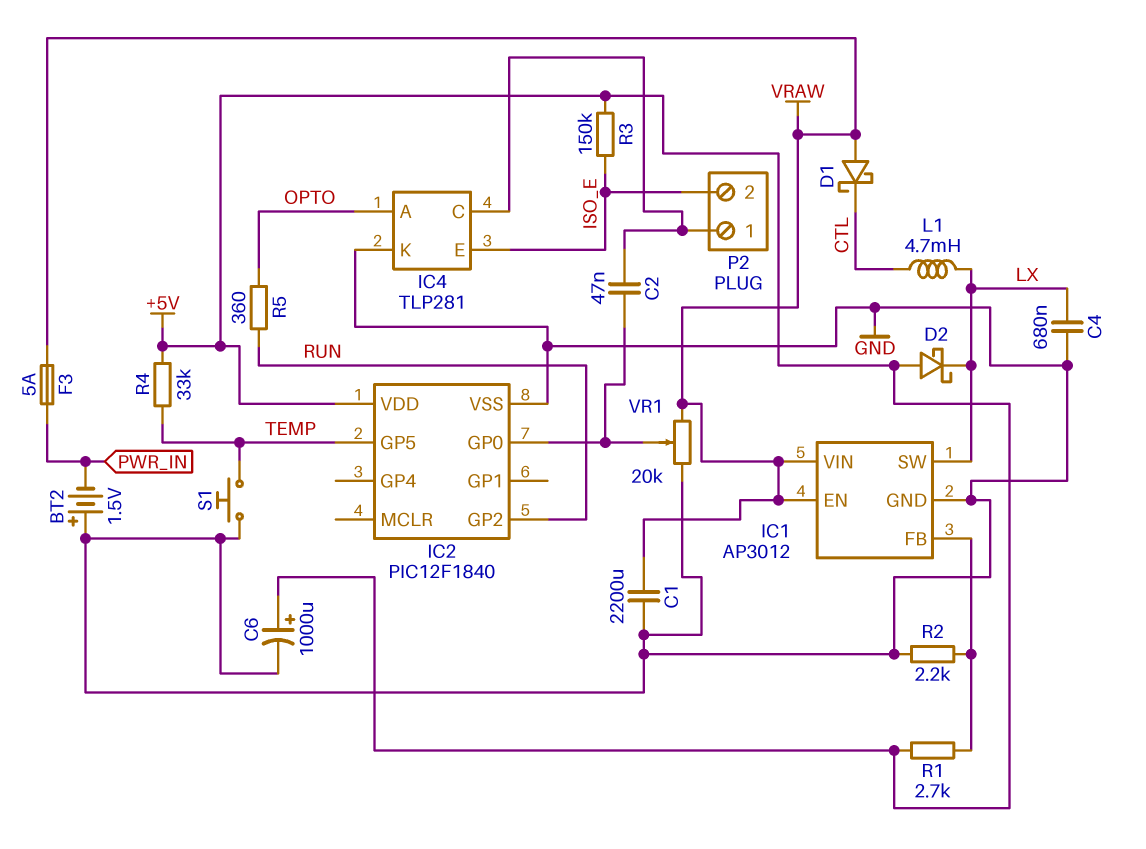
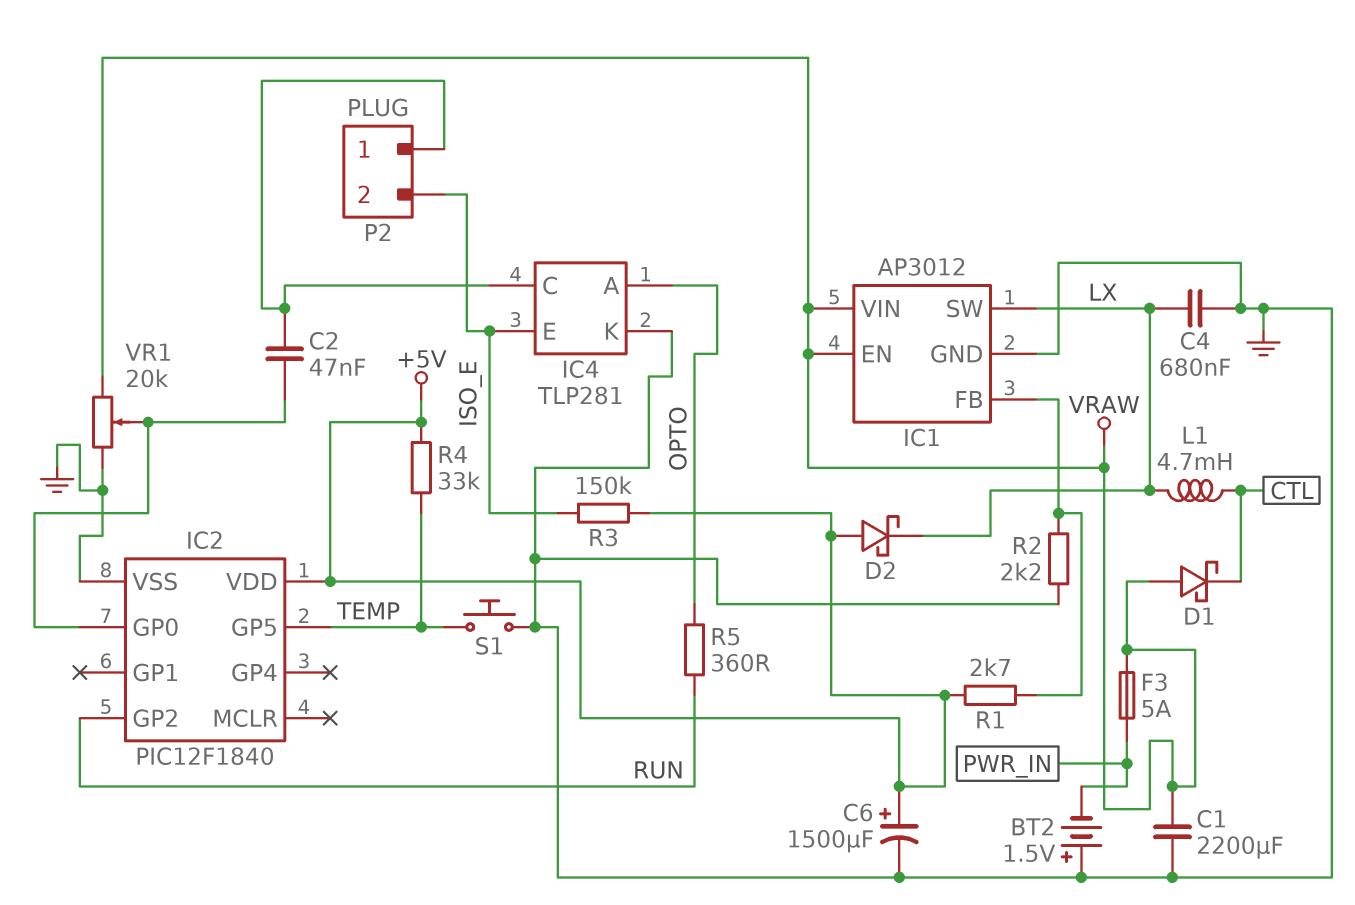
C6: 1000uF (plus +5V, minus GND) -> 1500uF (plus +5V, minus GND)

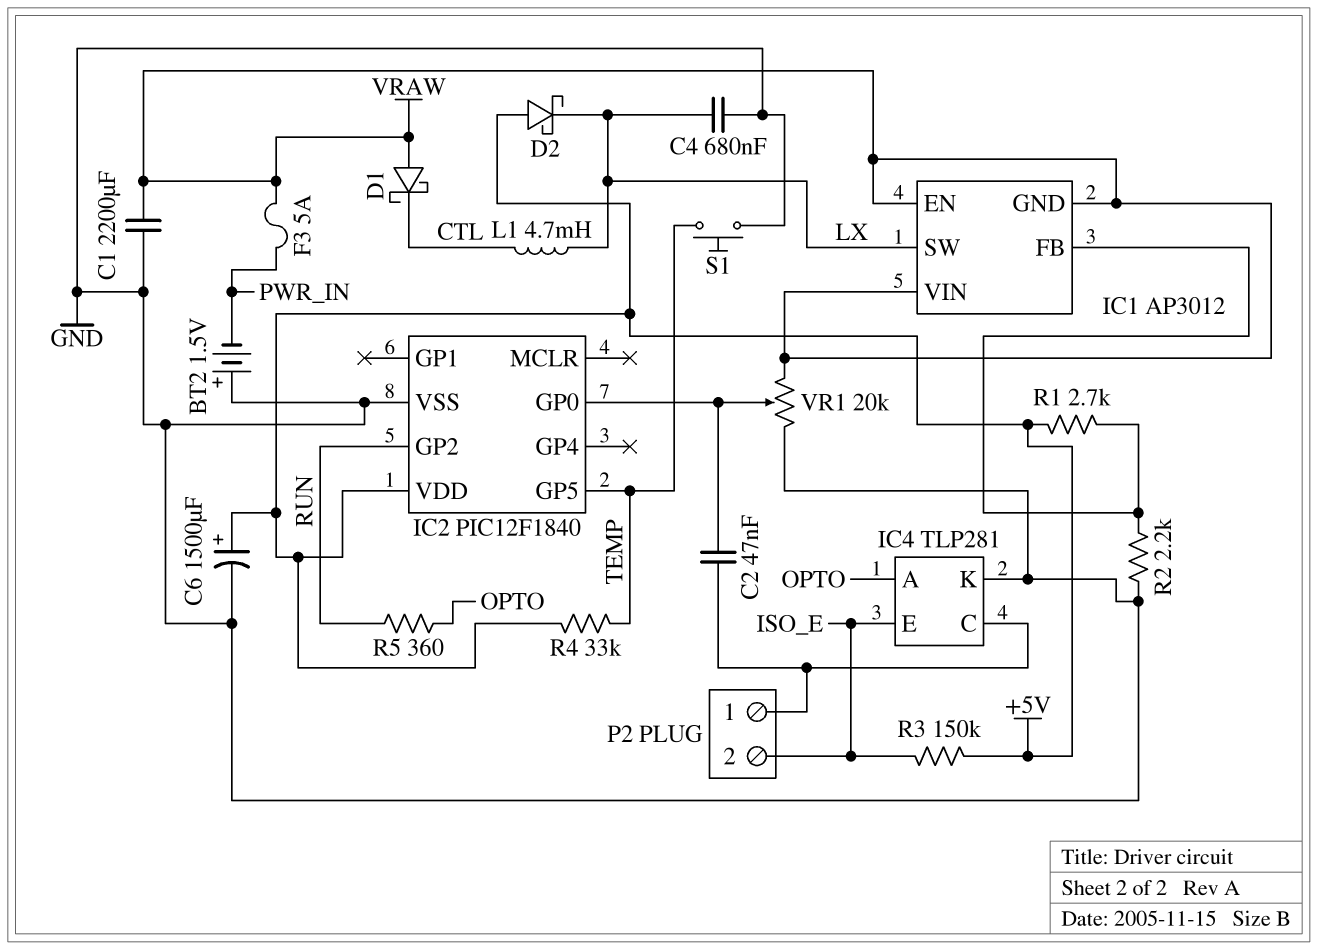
IC1 pin GND: GND -> VRAW

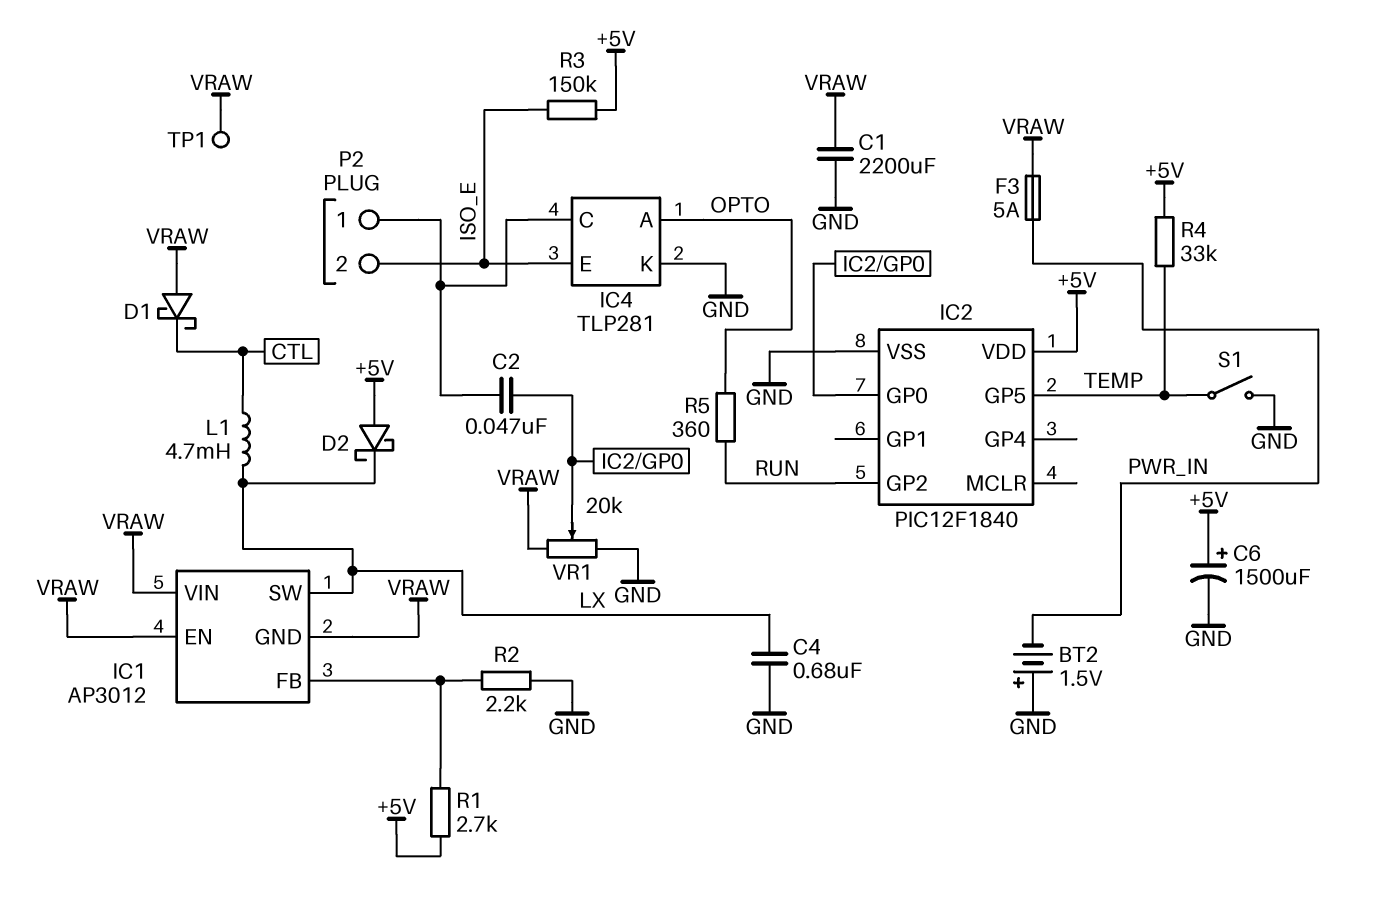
S1: button (GND, TEMP) -> switch (GND, TEMP)
TP1: none -> test point (VRAW)

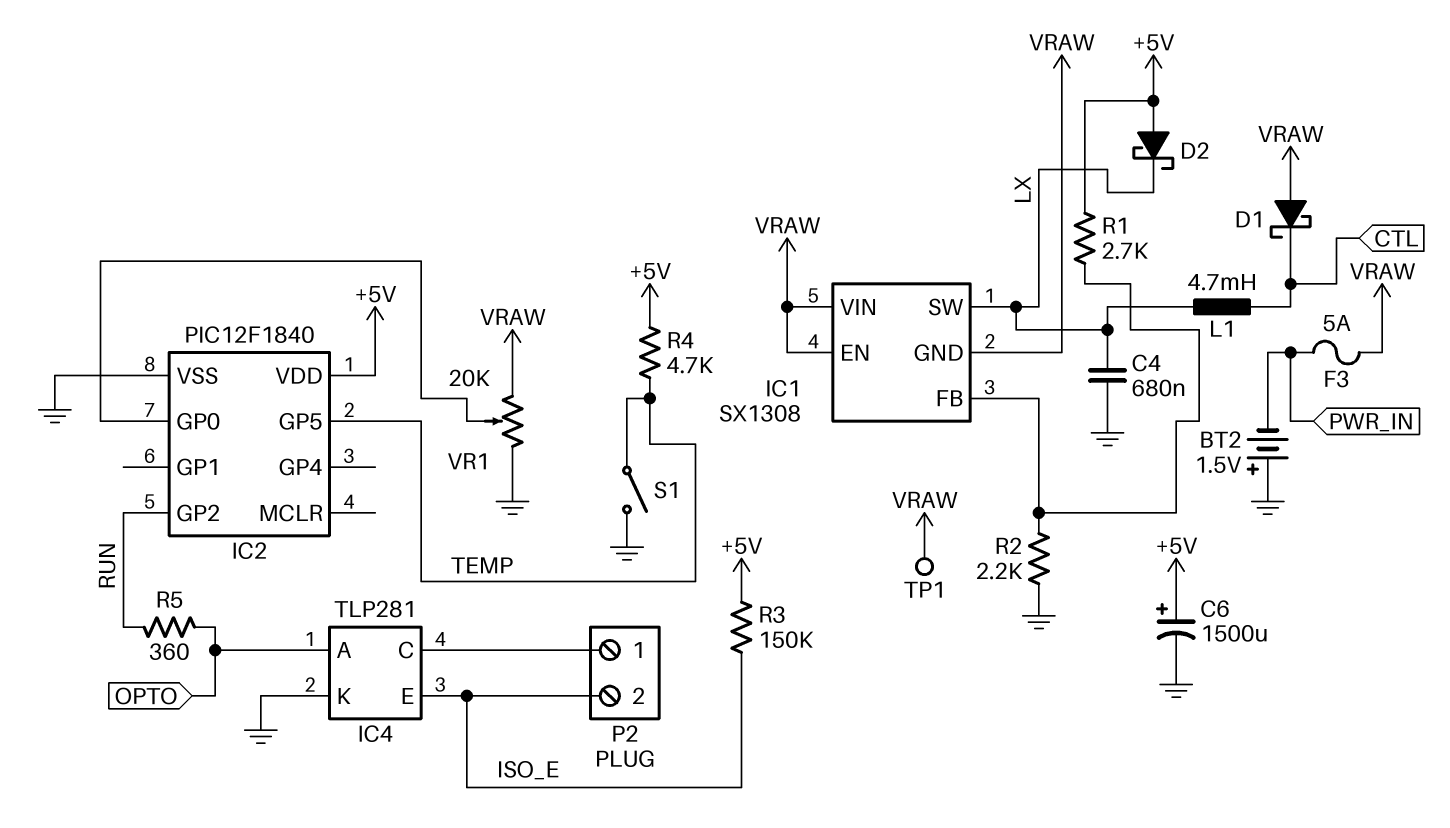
C1: 2200uF (GND, VRAW) -> none
C2: 47nF (IC2/GP0, IC4/C) -> none
IC1: AP3012 -> SX1308
R4: 33k (+5V, TEMP) -> 4.7k (+5V, TEMP)

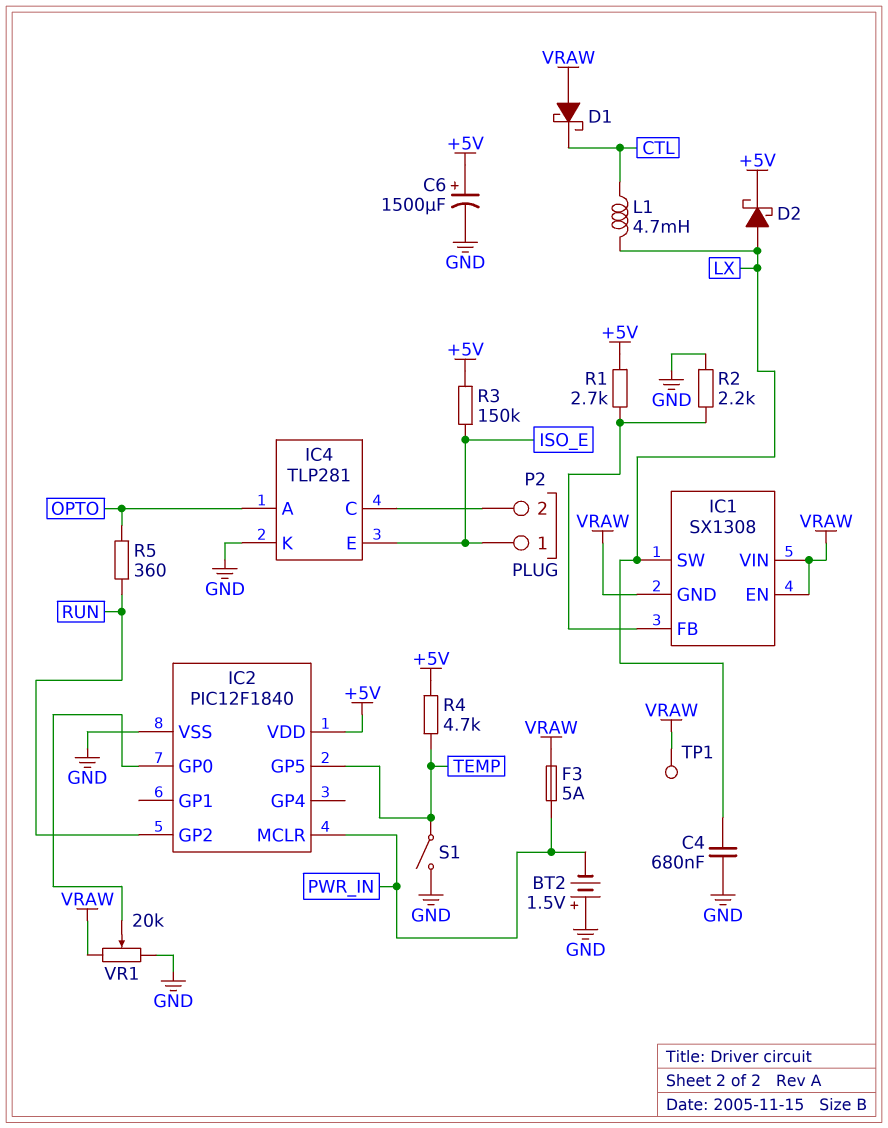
D2: schottky (A +5V, K LX) -> schottky (A LX, K +5V)
IC2 pin MCLR: none -> PWR_IN
P2 pin 1: IC4/C -> ISO_E
P2 pin 2: ISO_E -> IC4/C

